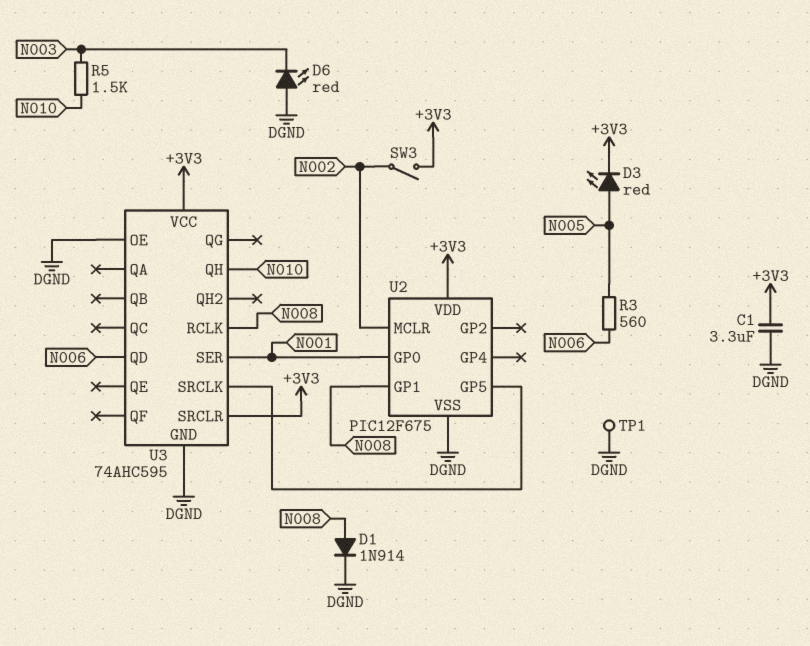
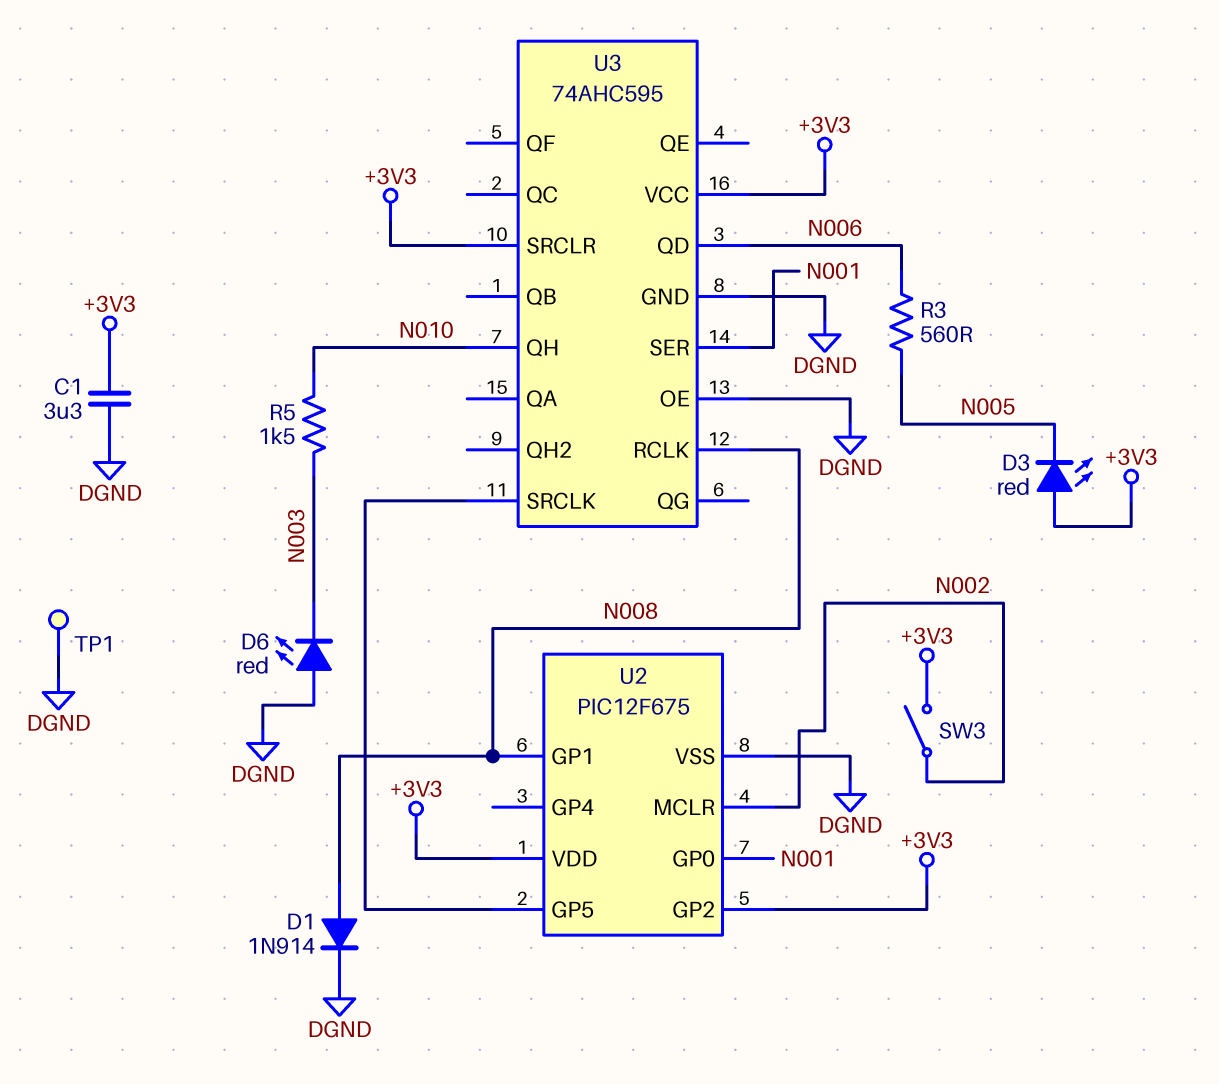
D3: LED red (A N005, K +3V3) -> LED red (A +3V3, K N005)
U2 pin GP2: none -> +3V3

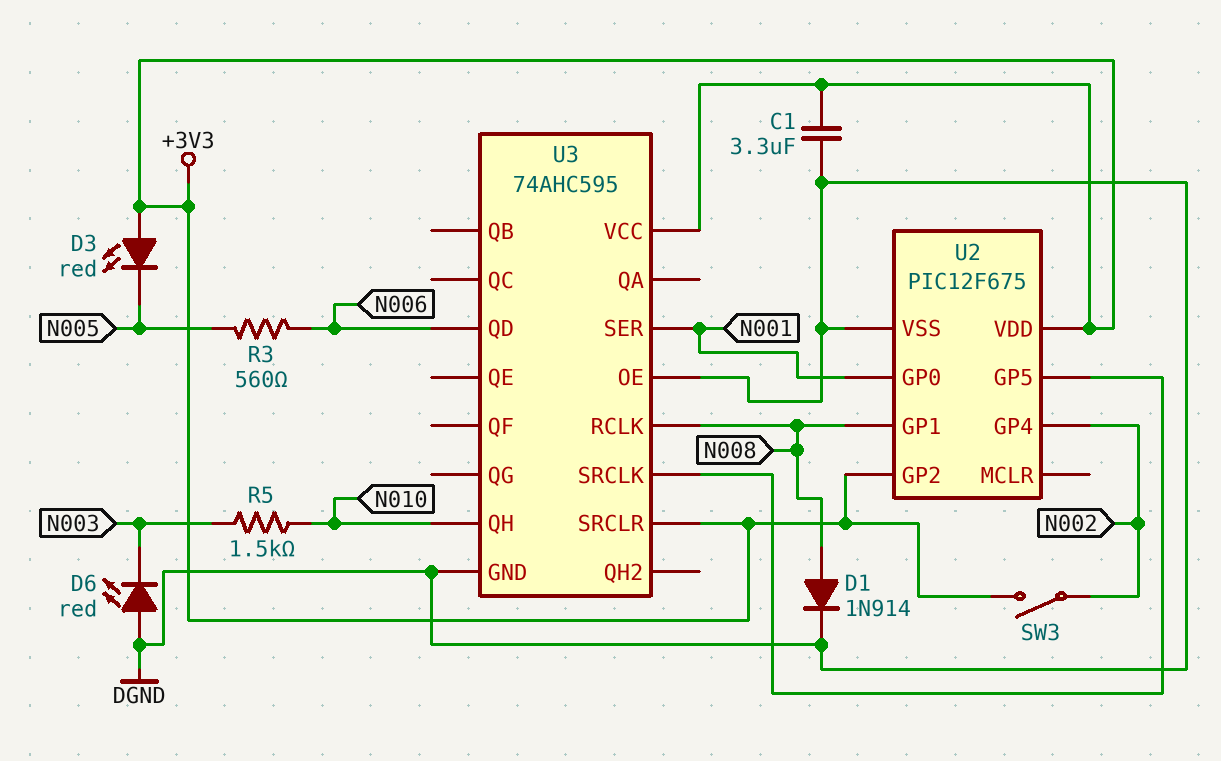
TP1: test point (DGND) -> none
U2 pin GP4: none -> N002
U2 pin MCLR: N002 -> none

